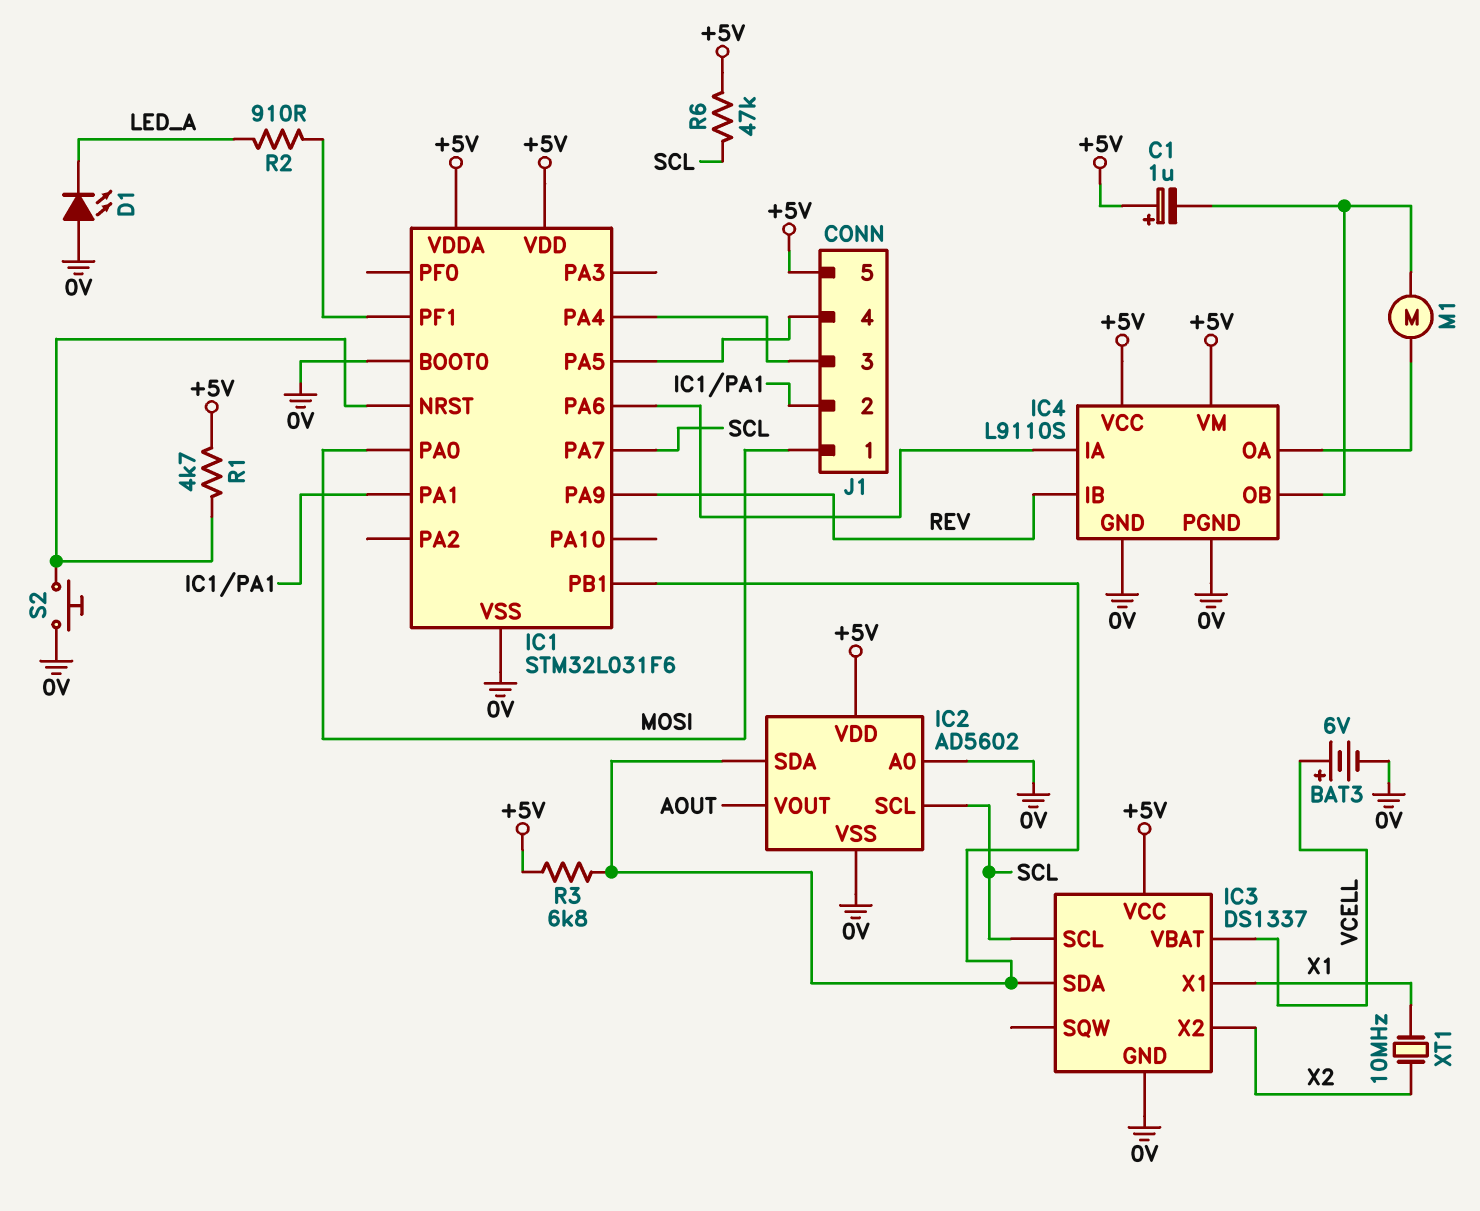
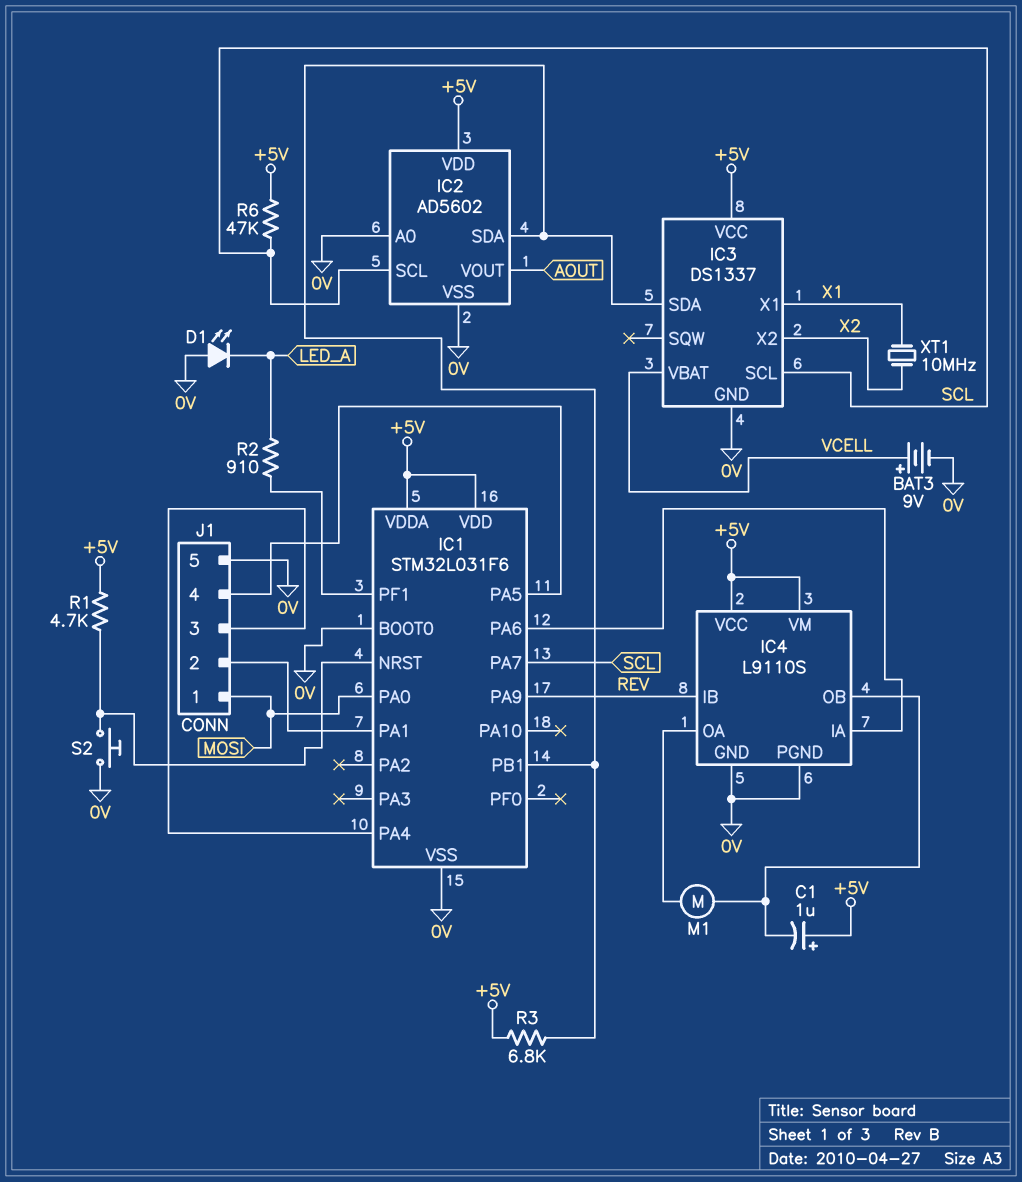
BAT3: 6V (plus VCELL, minus 0V) -> 9V (plus VCELL, minus 0V)
J1 pin 5: +5V -> 0V

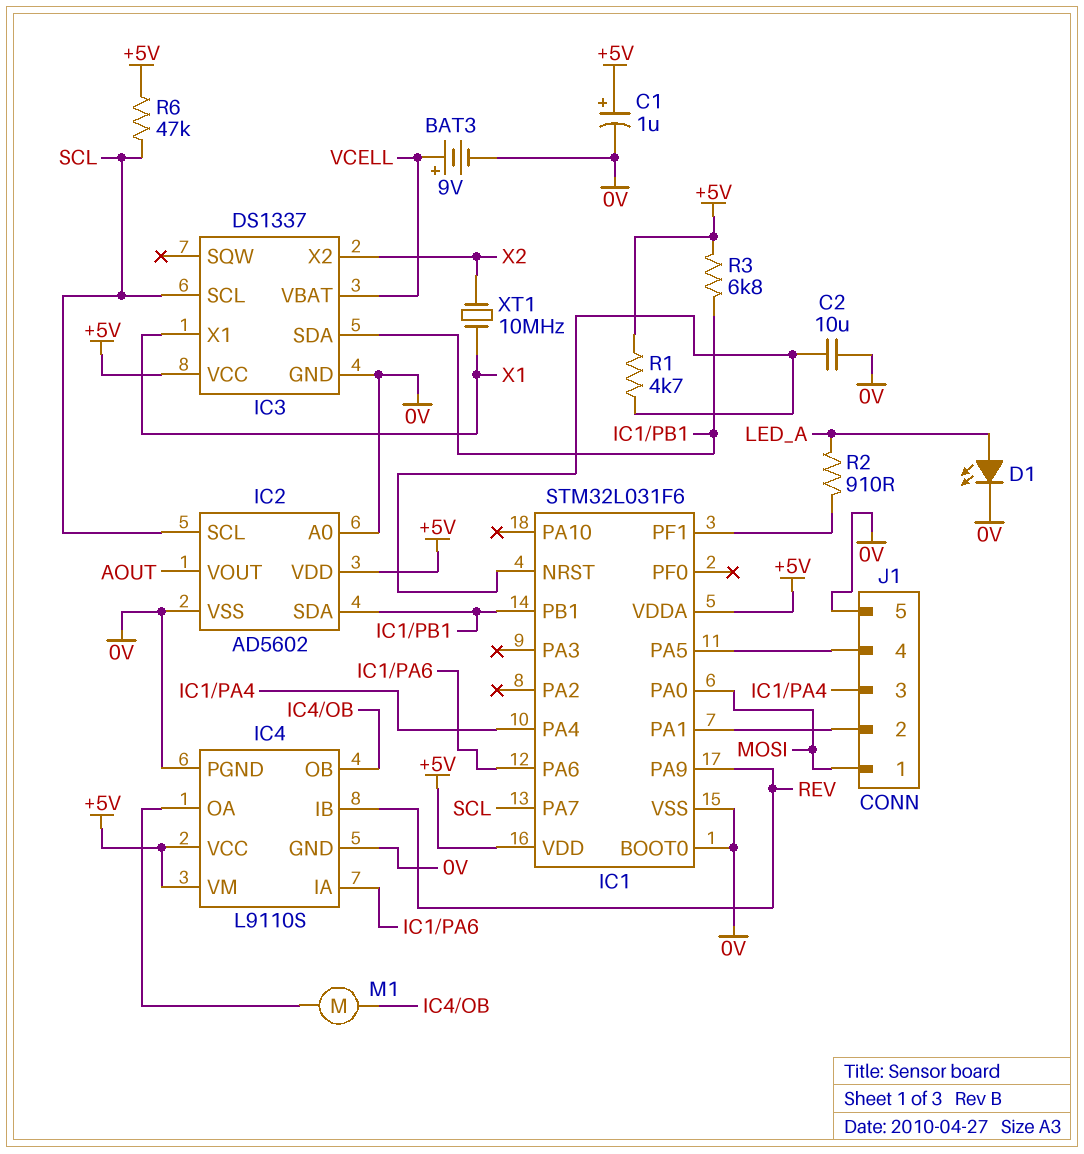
C1: 1uF (plus +5V, minus IC4/OB) -> 1uF (plus +5V, minus 0V)
C2: none -> 10uF (0V, IC1/NRST)
D1: LED (A 0V, K LED_A) -> LED (A LED_A, K 0V)
S2: button (0V, IC1/NRST) -> none

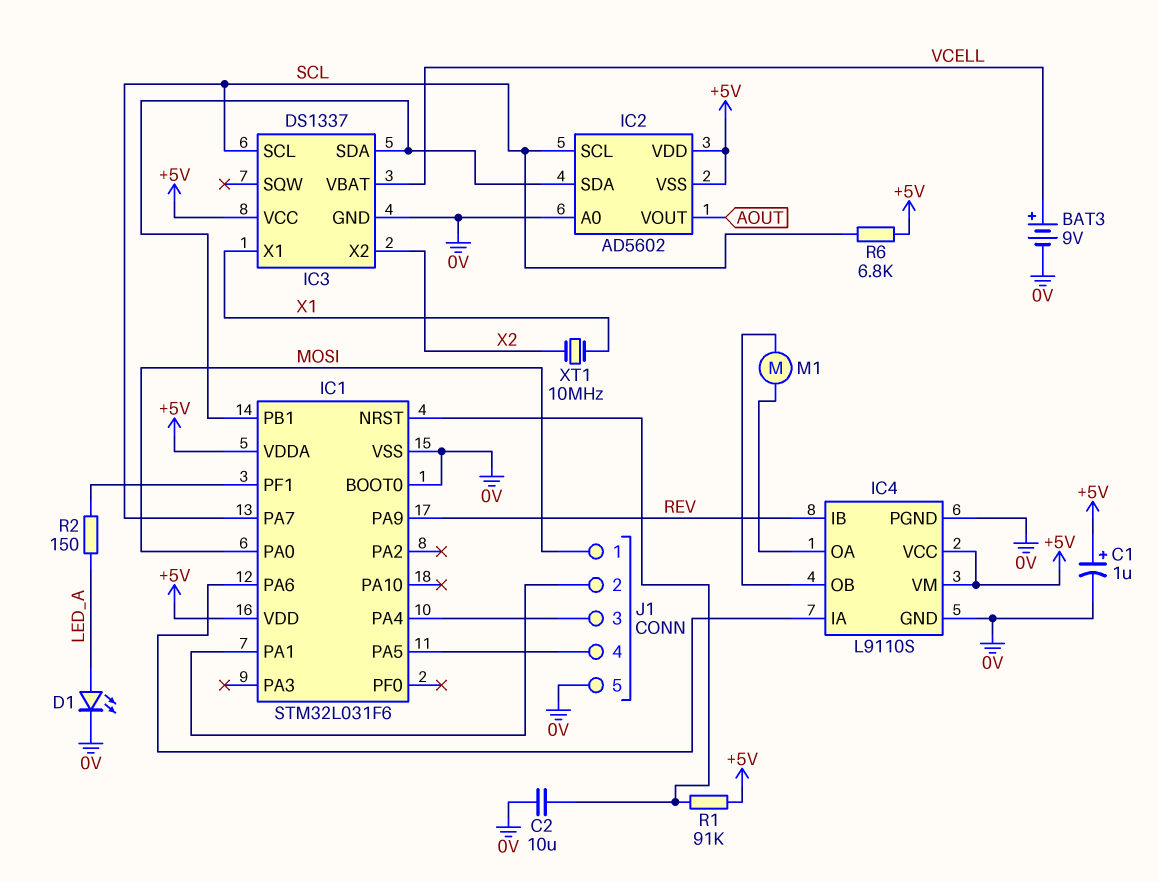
IC2 pin VSS: 0V -> +5V
R1: 4.7k (+5V, IC1/NRST) -> 91k (+5V, IC1/NRST)
R2: 910 (IC1/PF1, LED_A) -> 150 (IC1/PF1, LED_A)
R3: 6.8k (+5V, IC1/PB1) -> none
R6: 47k (+5V, SCL) -> 6.8k (+5V, SCL)

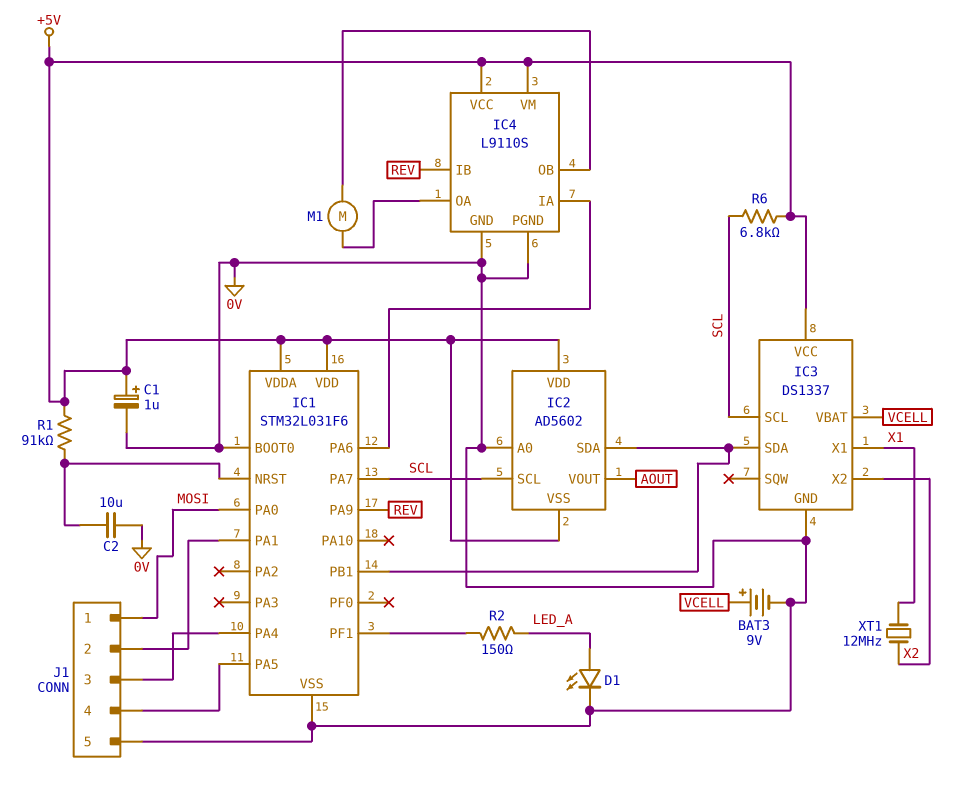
XT1: 10MHz (X1, X2) -> 12MHz (X1, X2)

